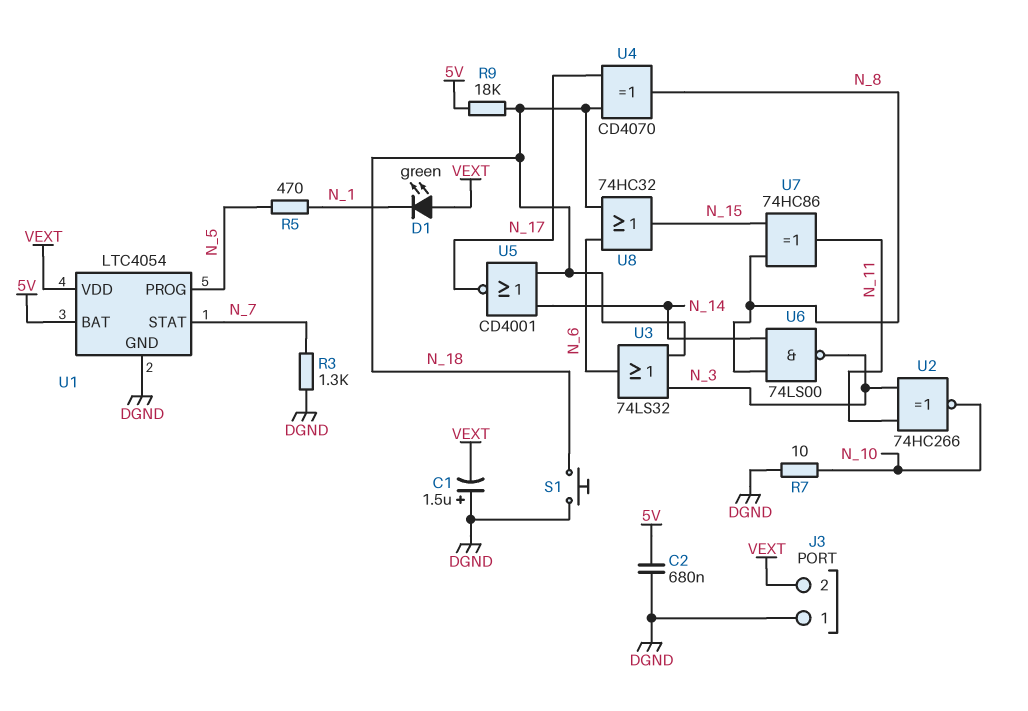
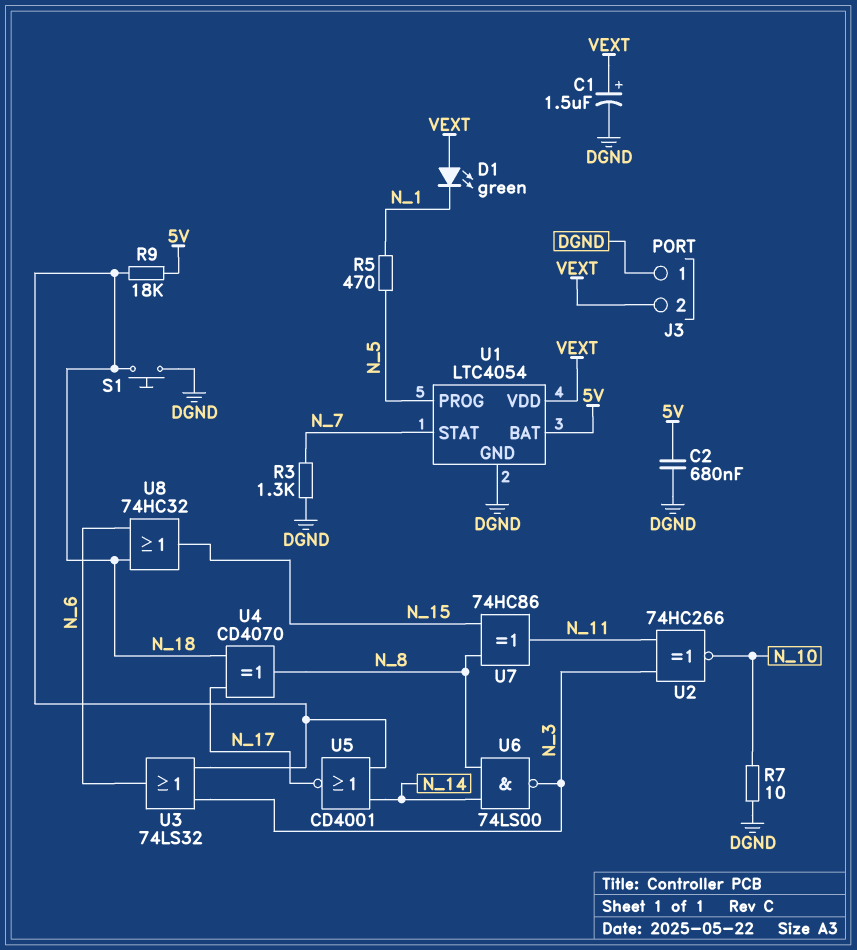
C1: 1.5uF (plus DGND, minus VEXT) -> 1.5uF (plus VEXT, minus DGND)

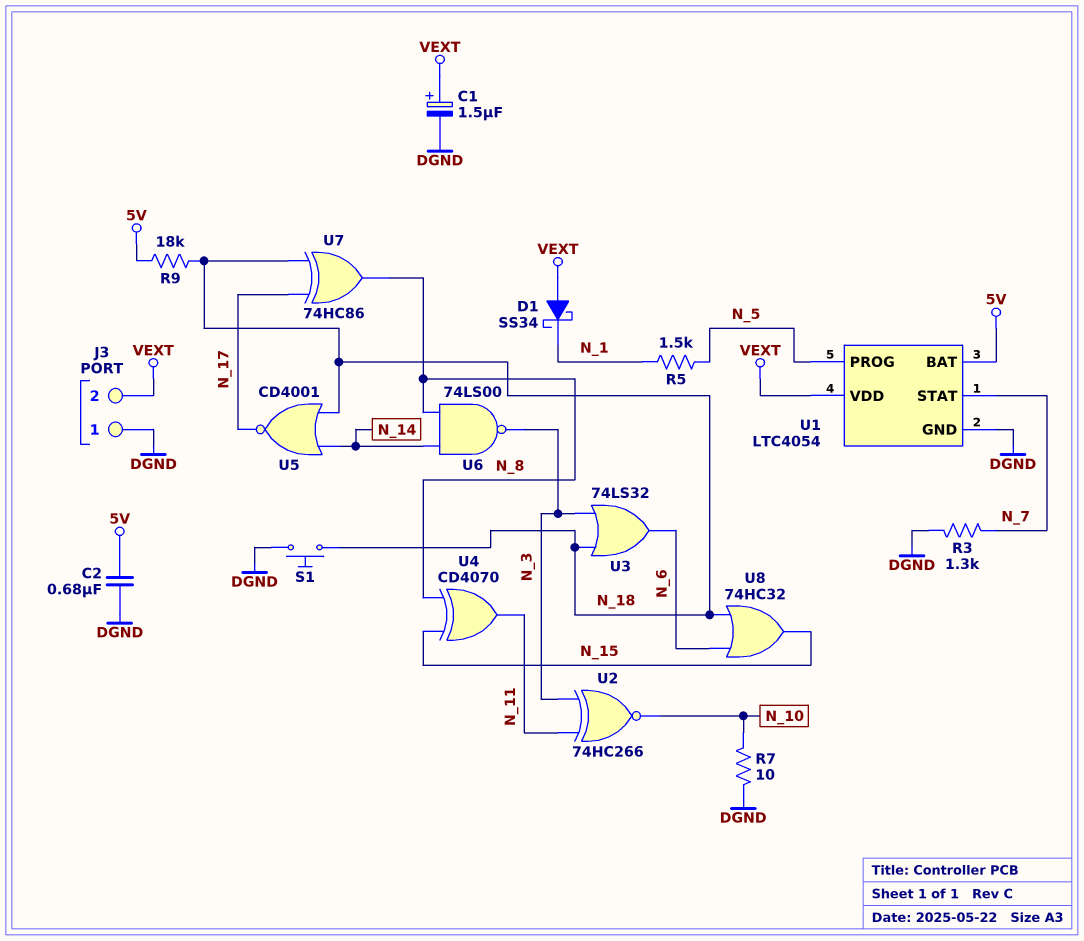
D1: LED green (A VEXT, K N_1) -> schottky SS34 (A VEXT, K N_1)
R5: 470 (N_1, N_5) -> 1.5k (N_1, N_5)
U4: XOR CD4070 (in N_17, in N_18, out N_8) -> XOR CD4070 (in N_8, in N_15, out N_11)
U7: XOR 74HC86 (in N_8, in N_15, out N_11) -> XOR 74HC86 (in N_17, in N_18, out N_8)

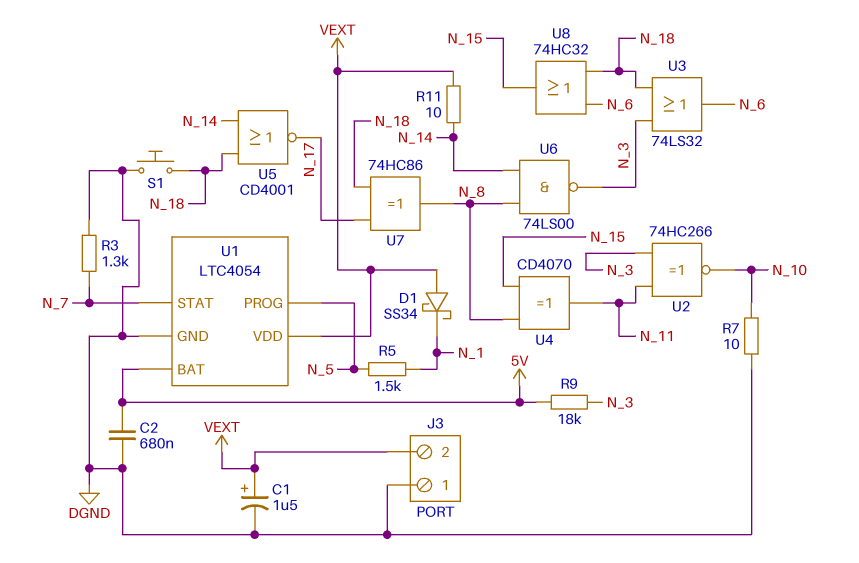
R9: 18k (5V, N_18) -> 18k (5V, N_3)
R11: none -> 10 (N_14, VEXT)

